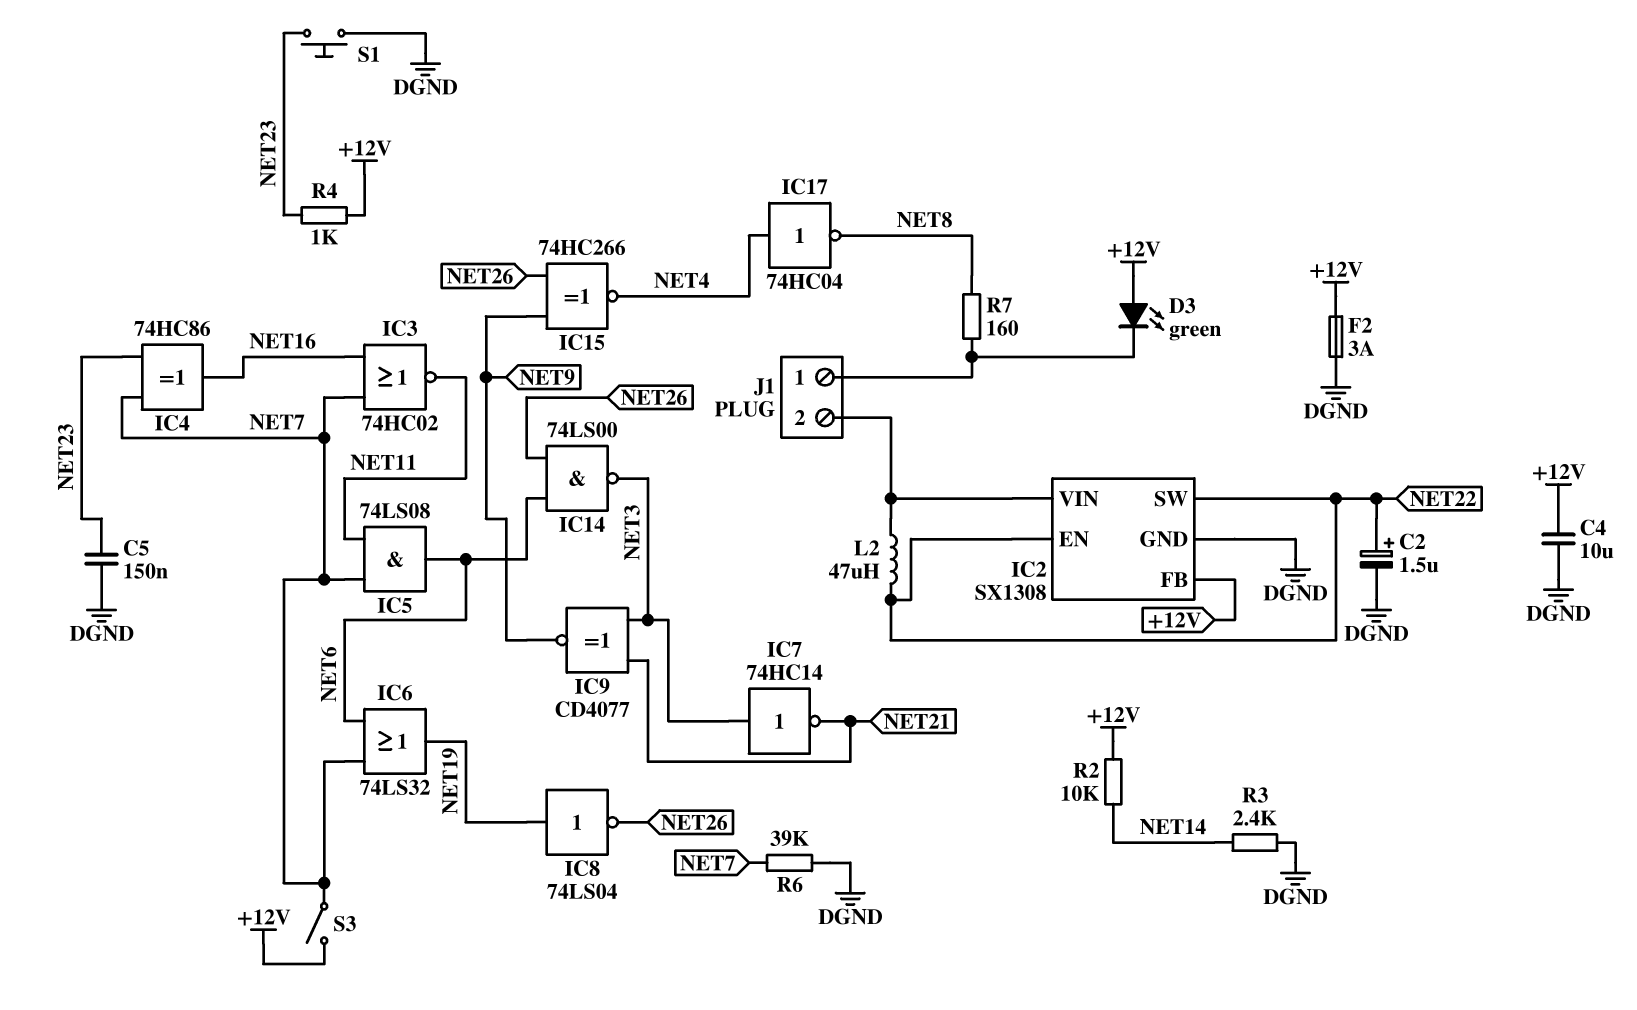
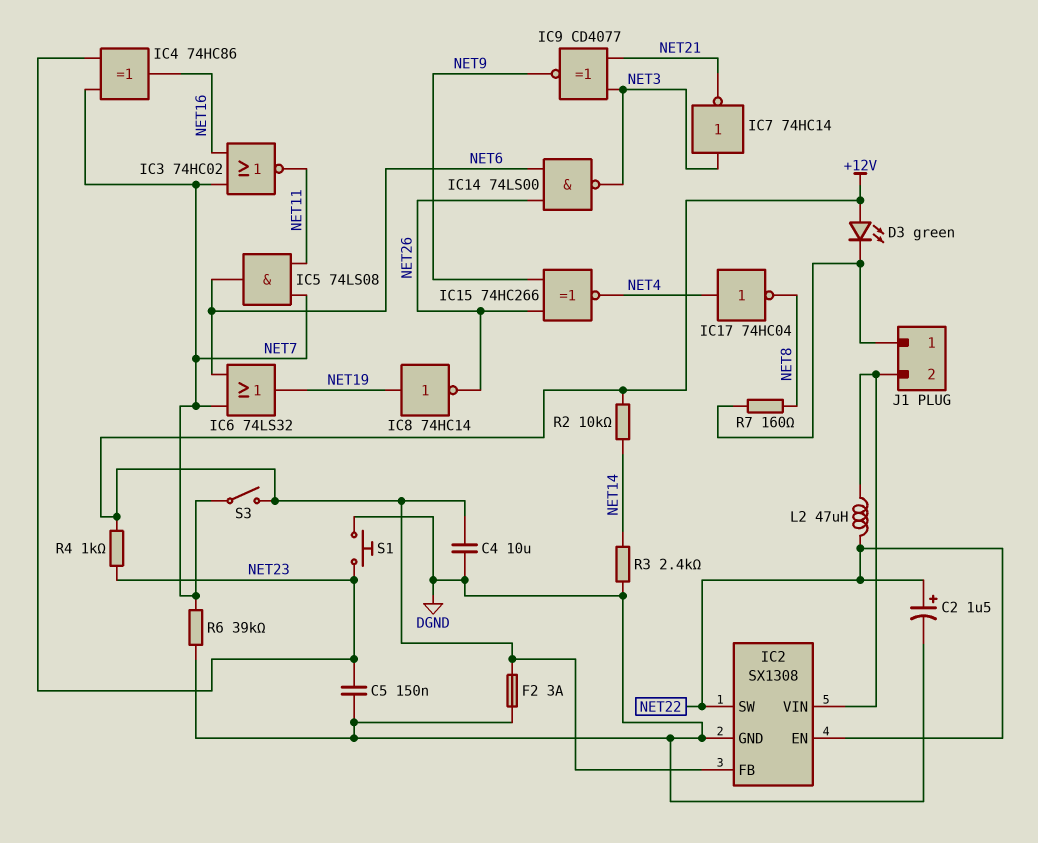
IC8: NOT 74LS04 (in NET19, out NET26) -> NOT 74HC14 (in NET19, out NET26)

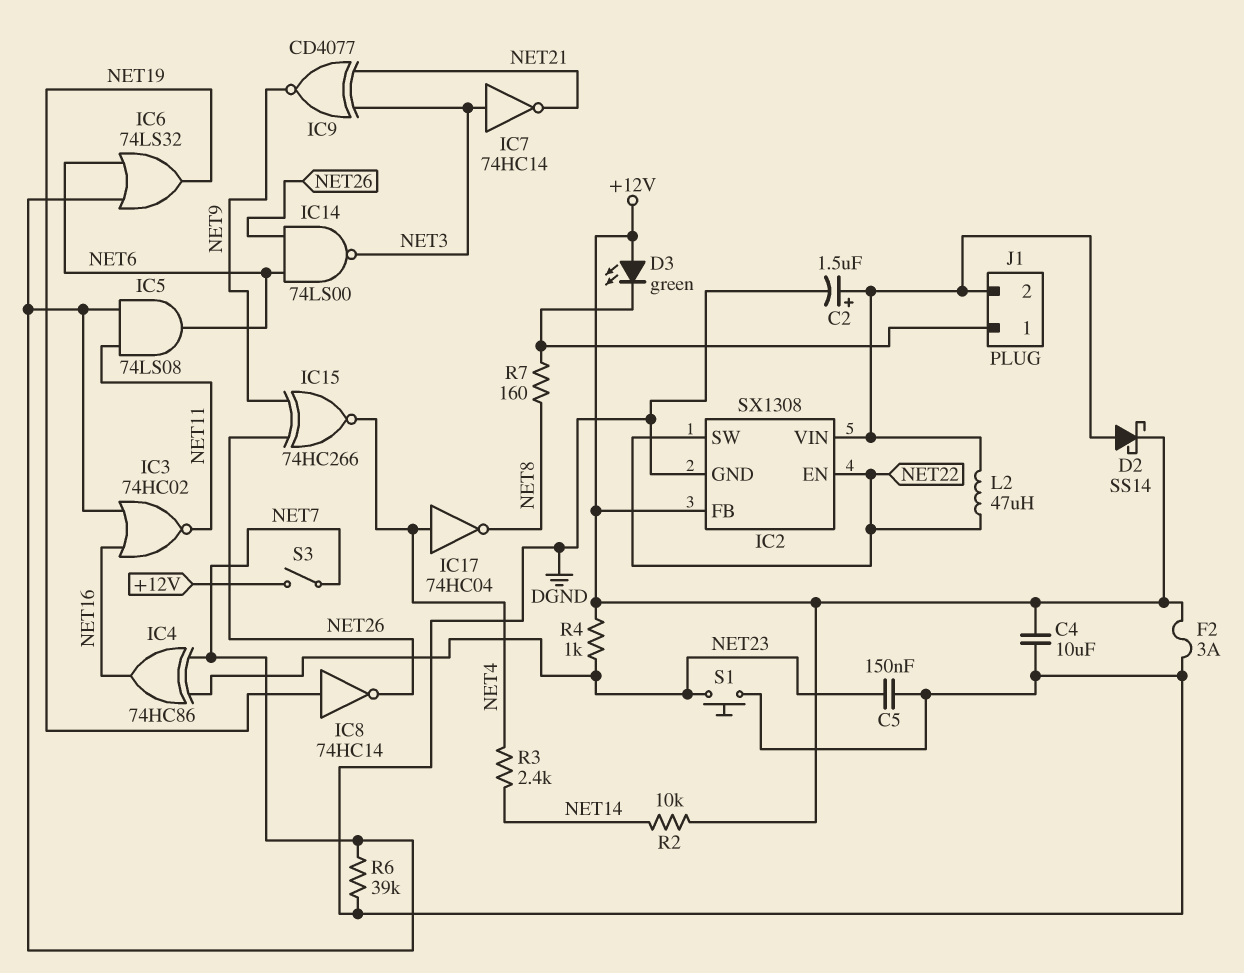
C2: 1.5uF (plus NET22, minus DGND) -> 1.5uF (plus IC2/VIN, minus DGND)
D2: none -> schottky SS14 (A IC2/VIN, K +12V)
R3: 2.4k (DGND, NET14) -> 2.4k (NET4, NET14)

